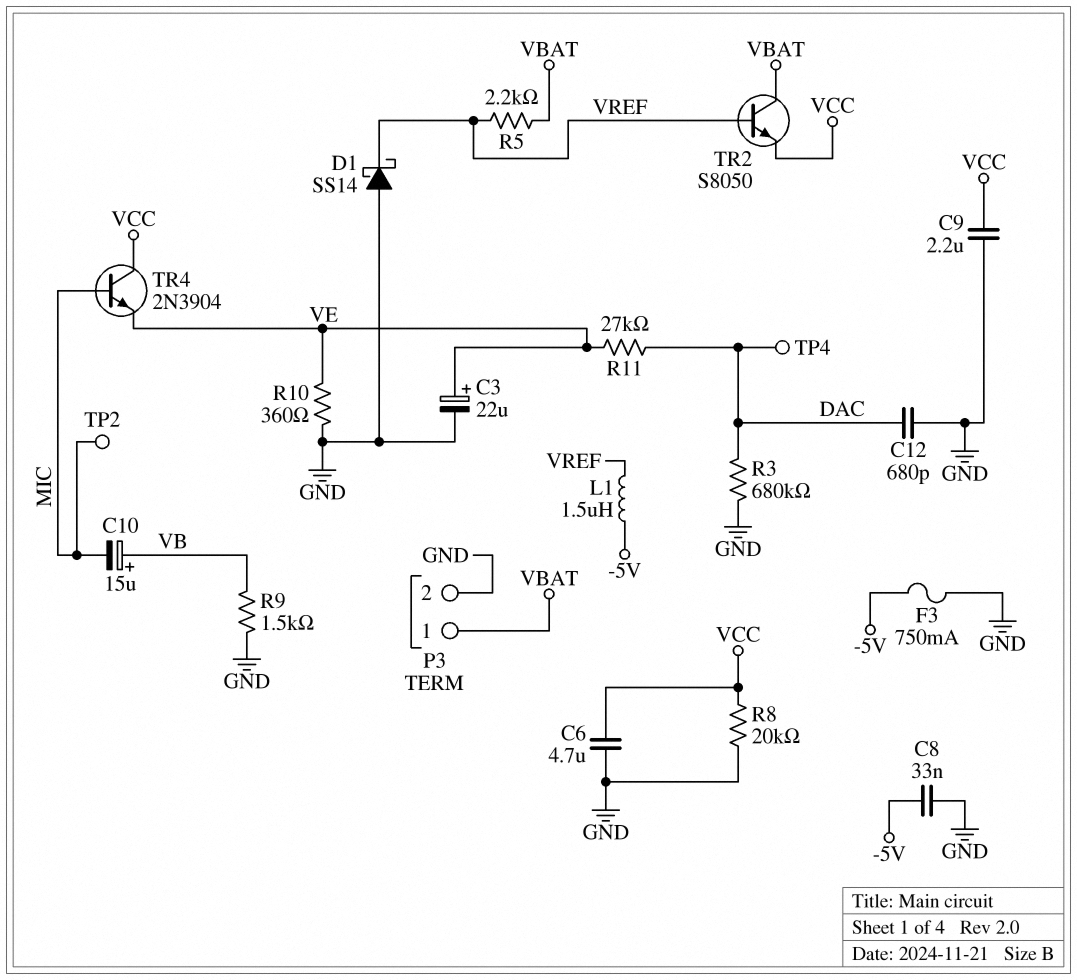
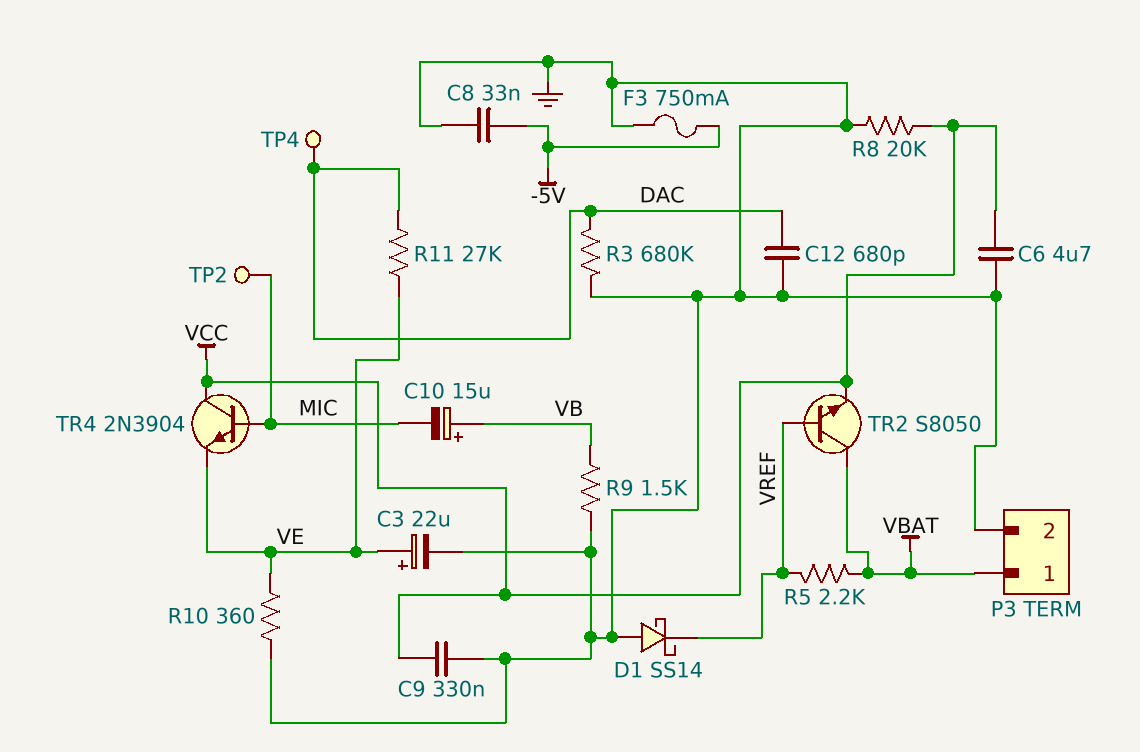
C9: 2.2uF (GND, VCC) -> 330nF (GND, VCC)
L1: 1.5uH (-5V, VREF) -> none

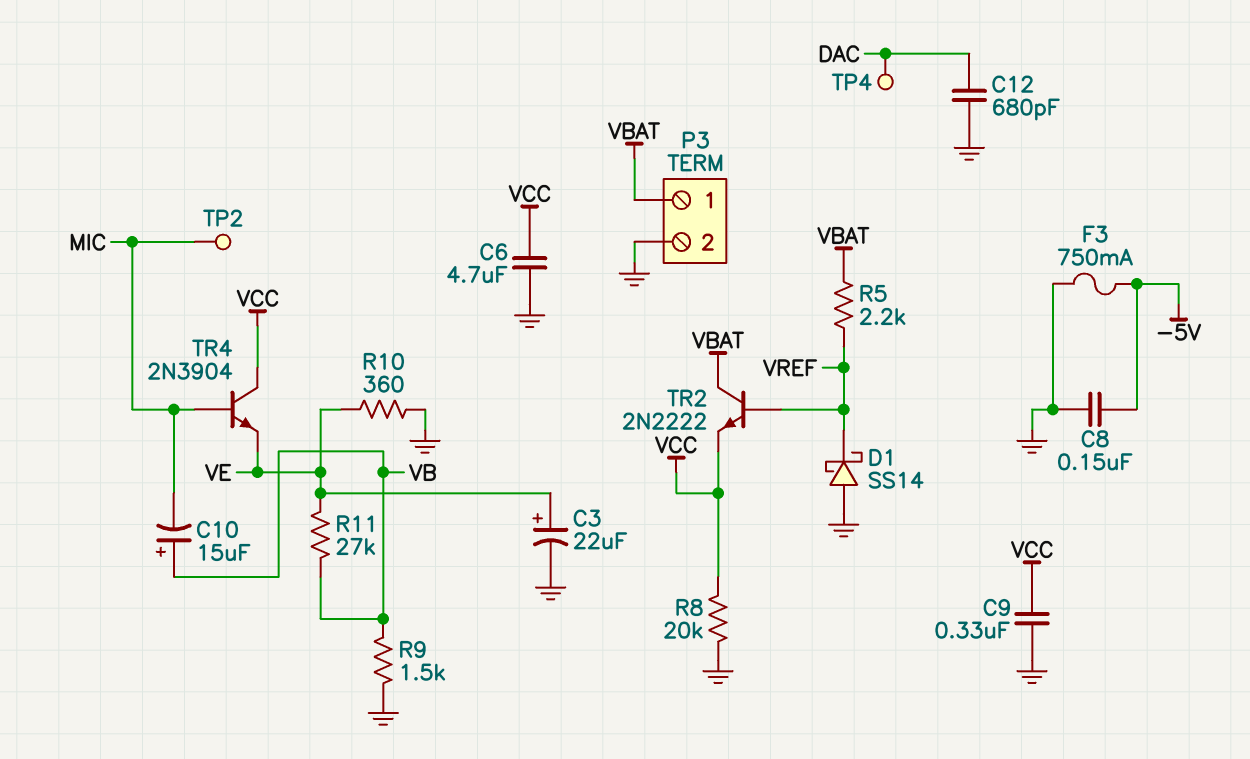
C8: 33nF (-5V, GND) -> 150nF (-5V, GND)
R3: 680k (DAC, GND) -> none
R11: 27k (DAC, VE) -> 27k (VB, VE)
TR2: NPN S8050 (B VREF, C VBAT, E VCC) -> NPN 2N2222 (B VREF, C VBAT, E VCC)

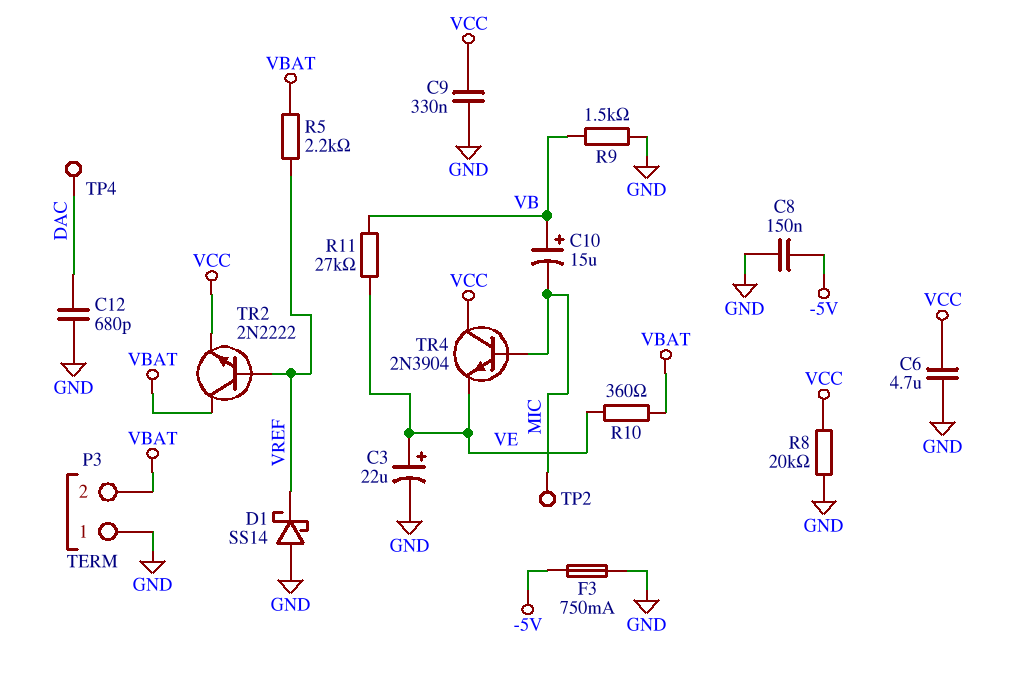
P3 pin 1: VBAT -> GND
P3 pin 2: GND -> VBAT
R10: 360 (GND, VE) -> 360 (VBAT, VE)

